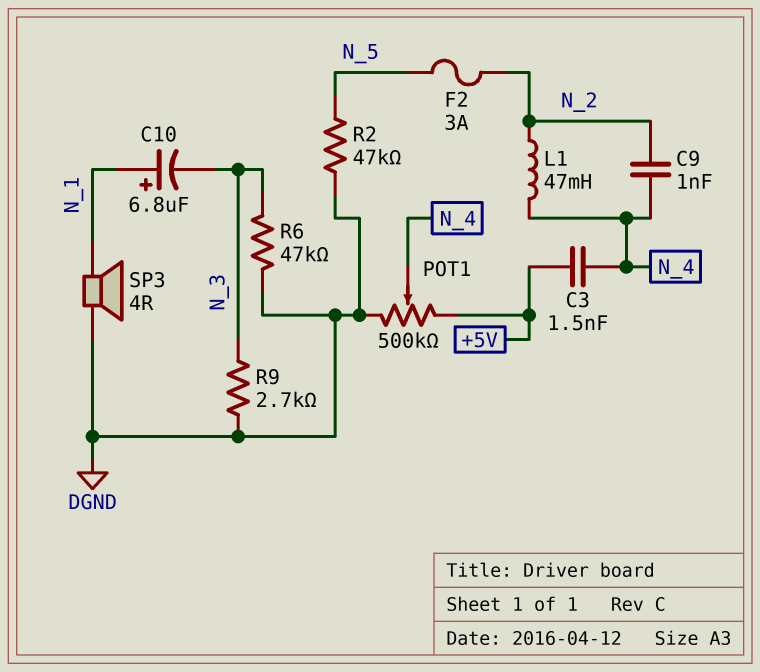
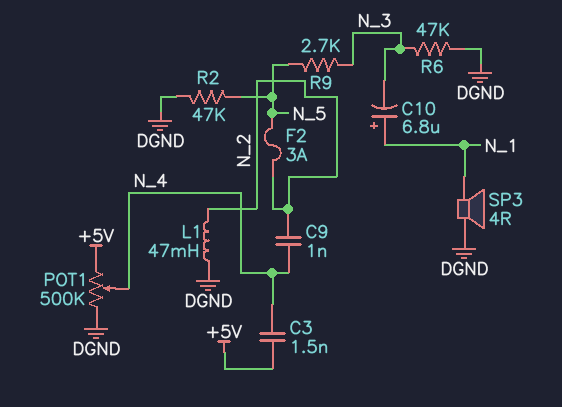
L1: 47mH (N_2, N_4) -> 47mH (DGND, N_2)
R9: 2.7k (DGND, N_3) -> 2.7k (N_3, N_5)

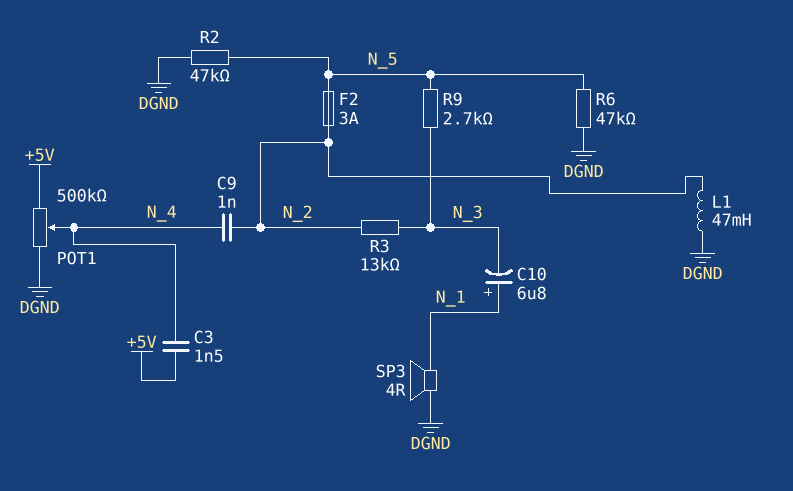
R3: none -> 13k (N_2, N_3)
R6: 47k (DGND, N_3) -> 47k (DGND, N_5)

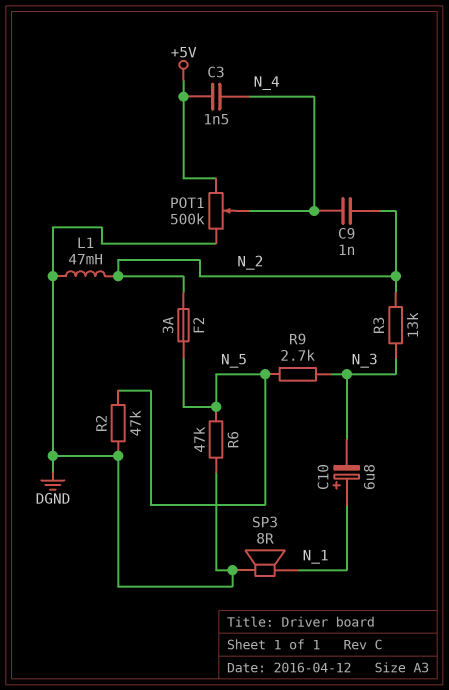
SP3: speaker 4R (DGND, N_1) -> speaker 8R (DGND, N_1)

